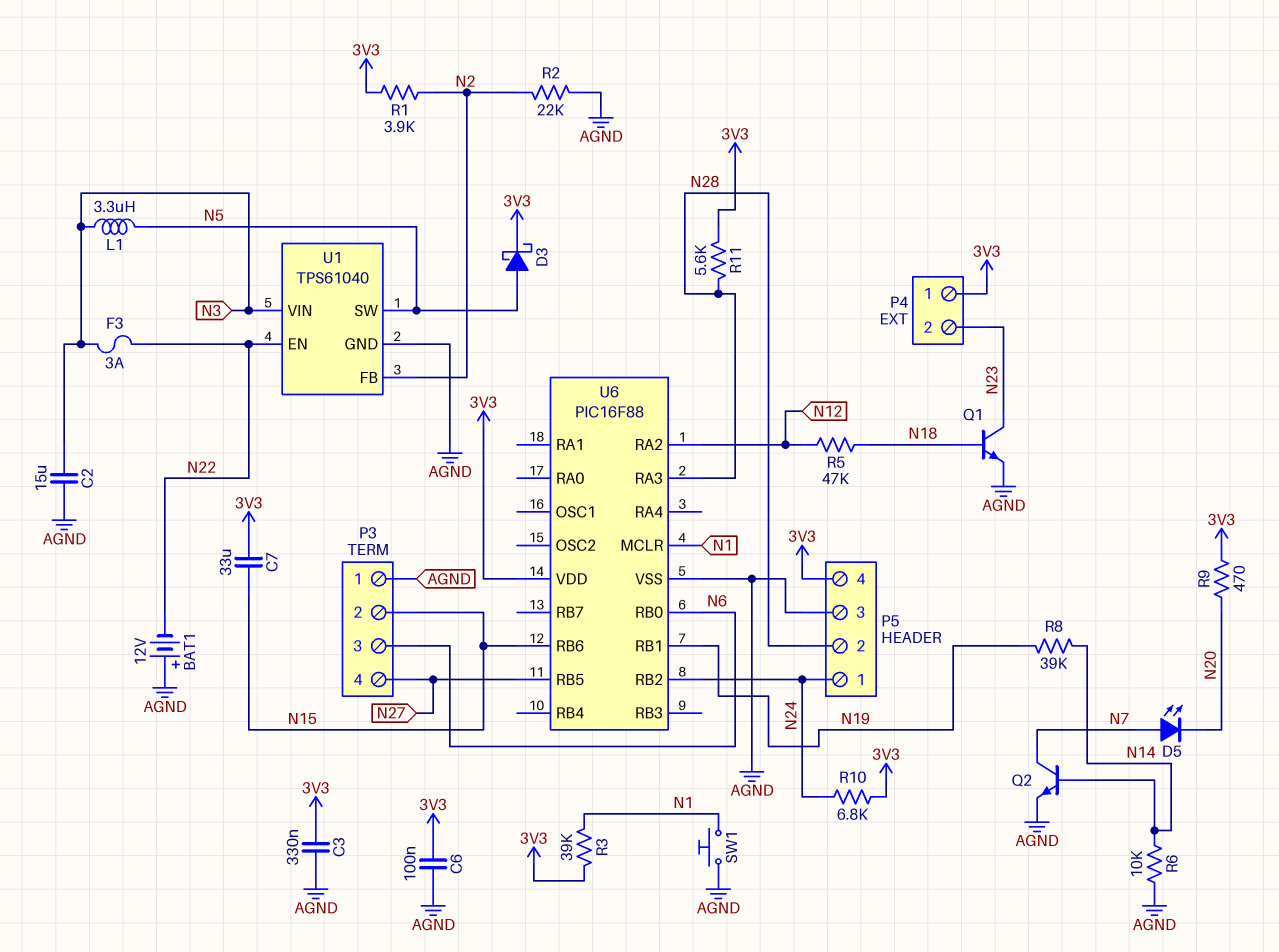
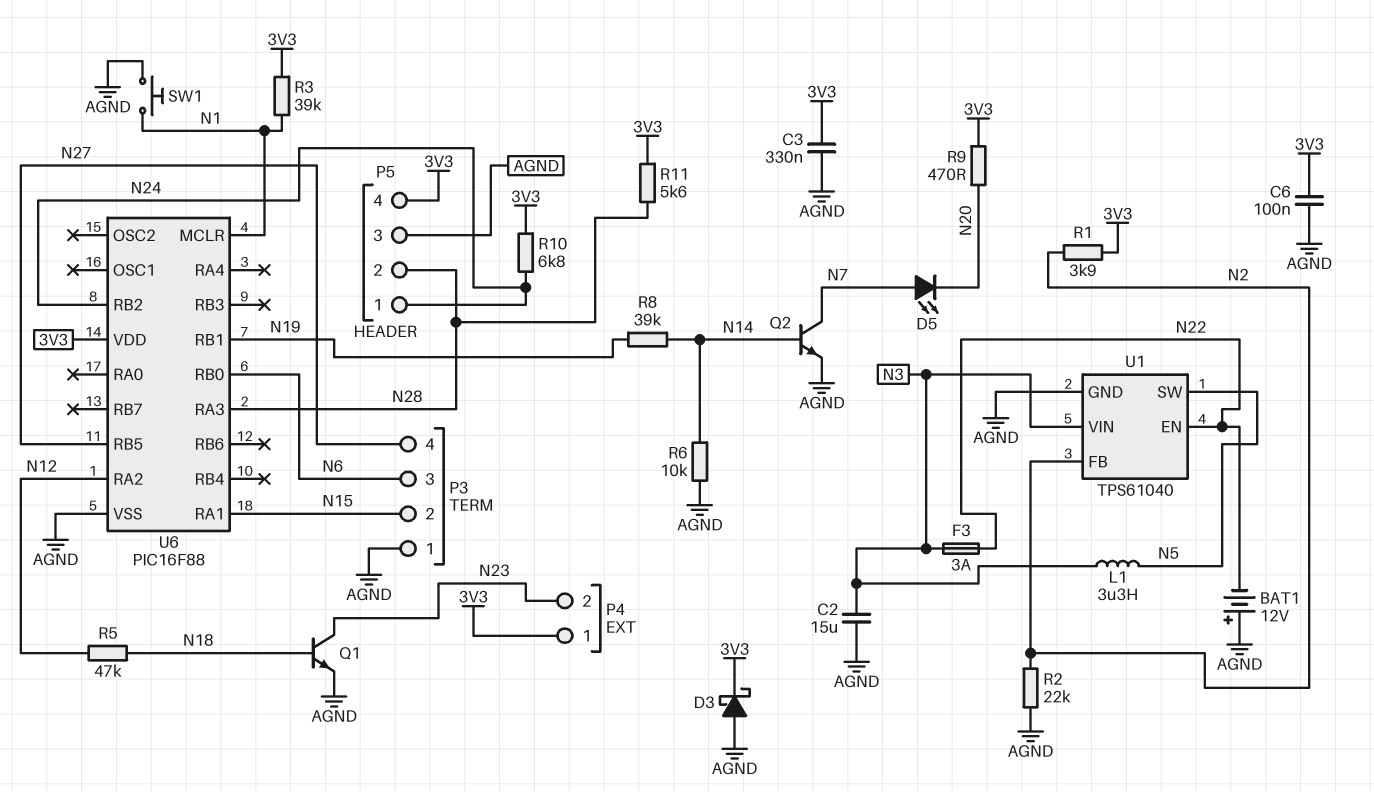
C7: 33uF (3V3, N15) -> none
D3: schottky (A N5, K 3V3) -> schottky (A AGND, K 3V3)
U6 pin RA1: none -> N15
U6 pin RB6: N15 -> none

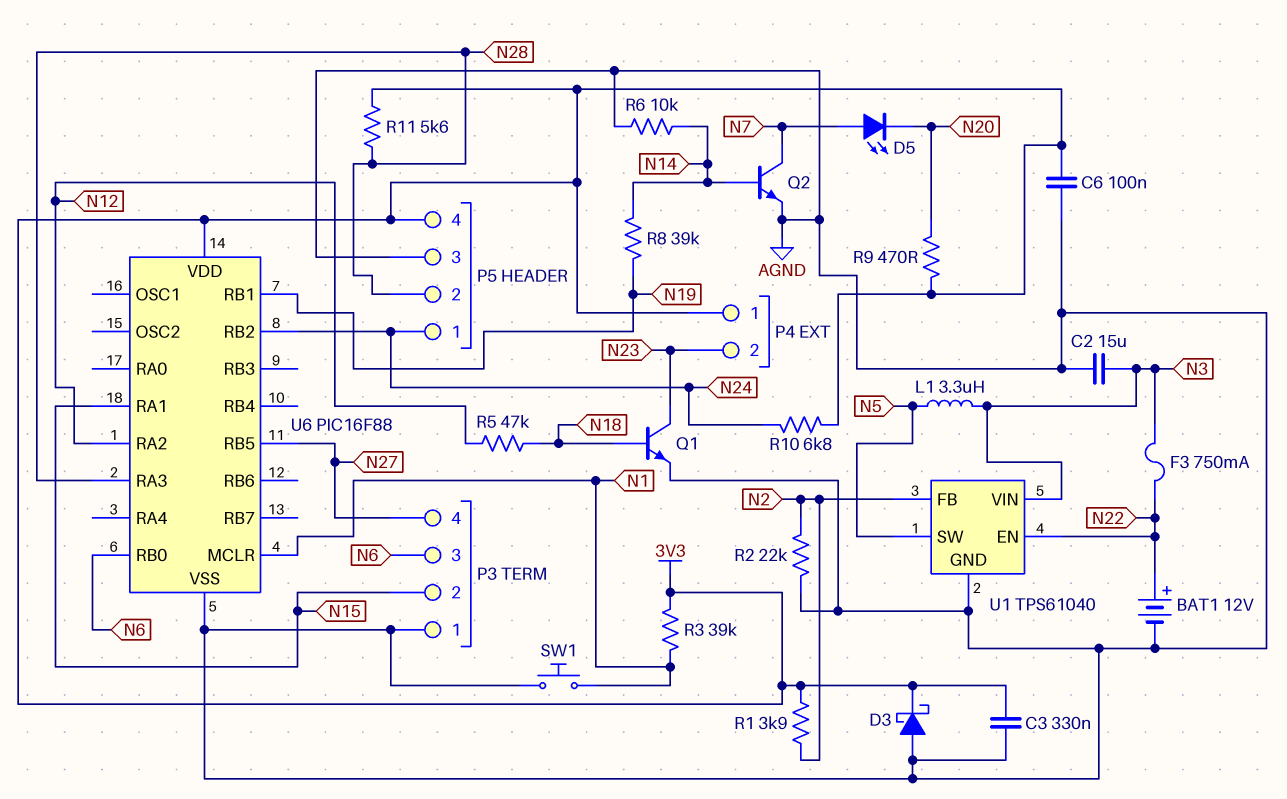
BAT1: 12V (plus AGND, minus N22) -> 12V (plus N22, minus AGND)
F3: 3A (N3, N22) -> 750mA (N3, N22)

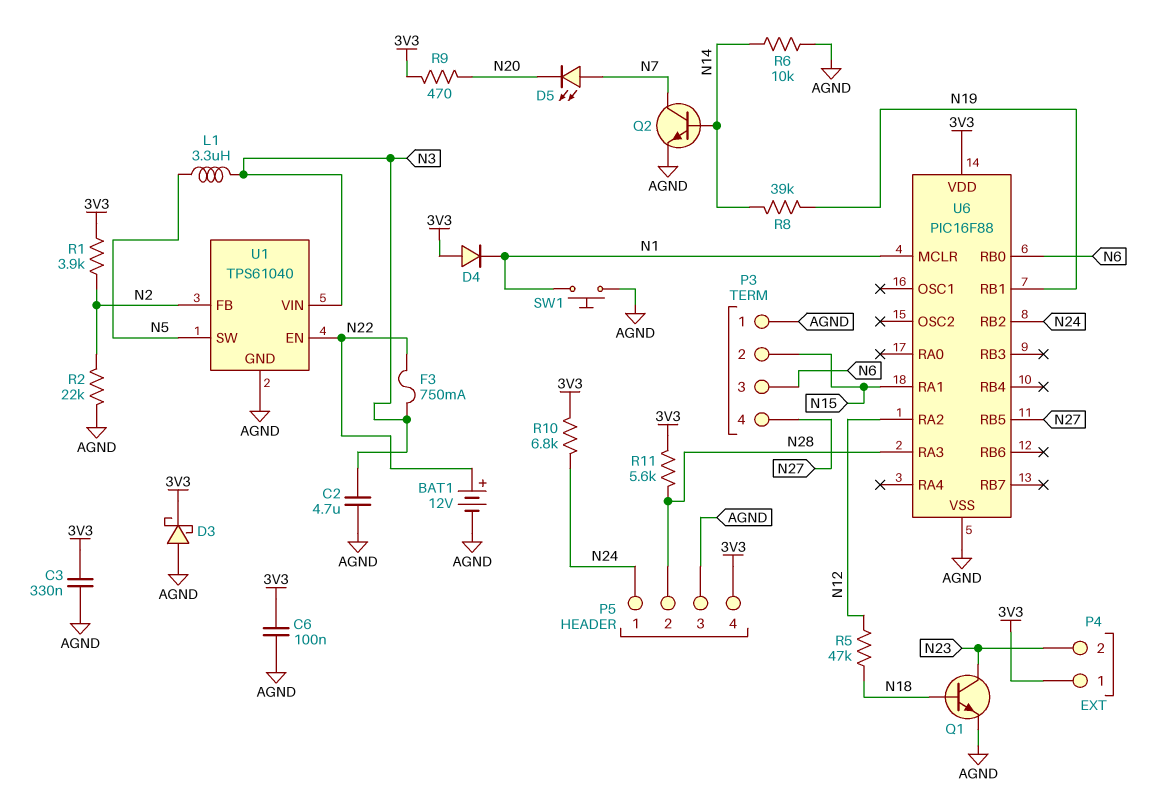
C2: 15uF (AGND, N3) -> 4.7uF (AGND, N3)
D4: none -> diode (A 3V3, K N1)
R3: 39k (3V3, N1) -> none

